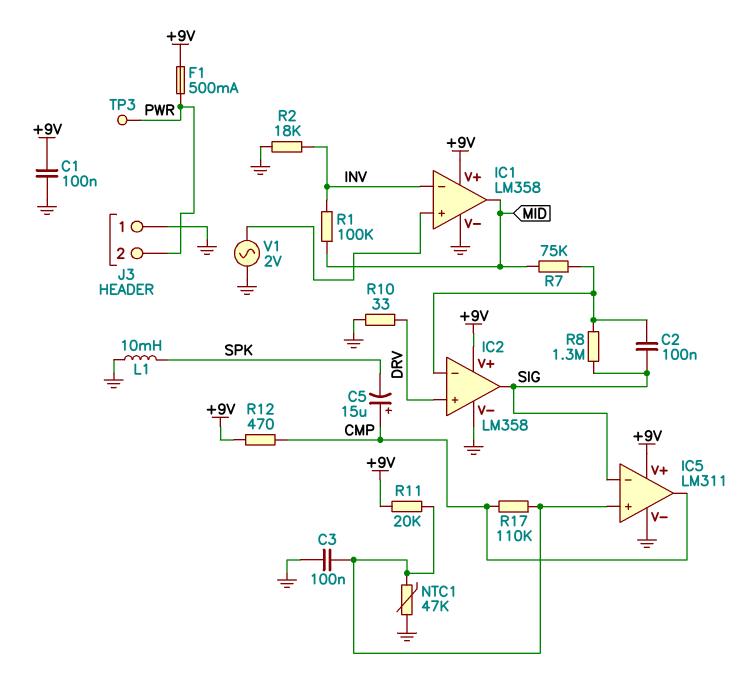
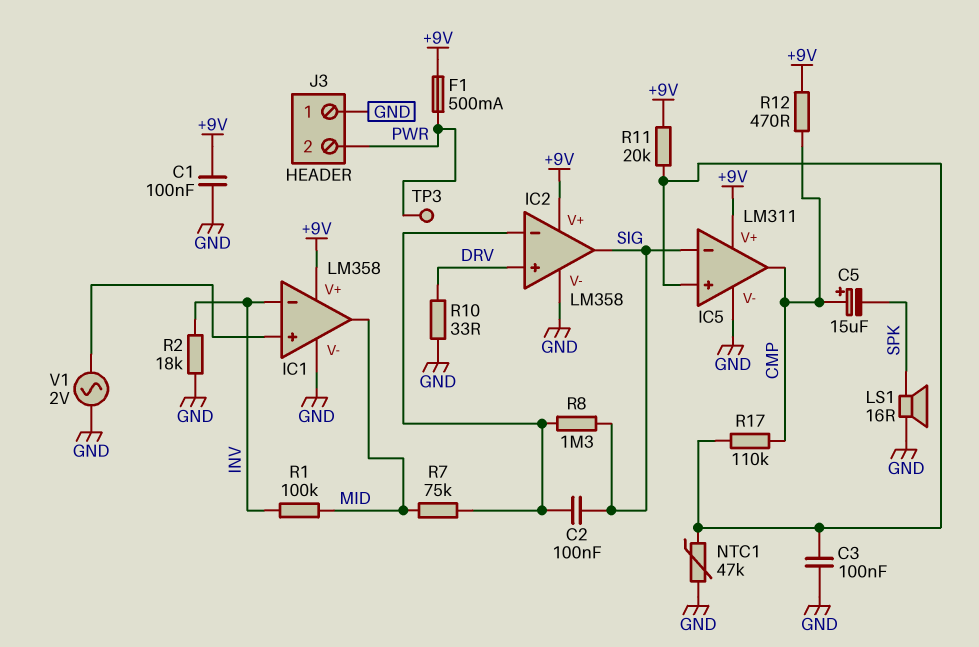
L1: 10mH (GND, SPK) -> none
LS1: none -> speaker 16R (GND, SPK)

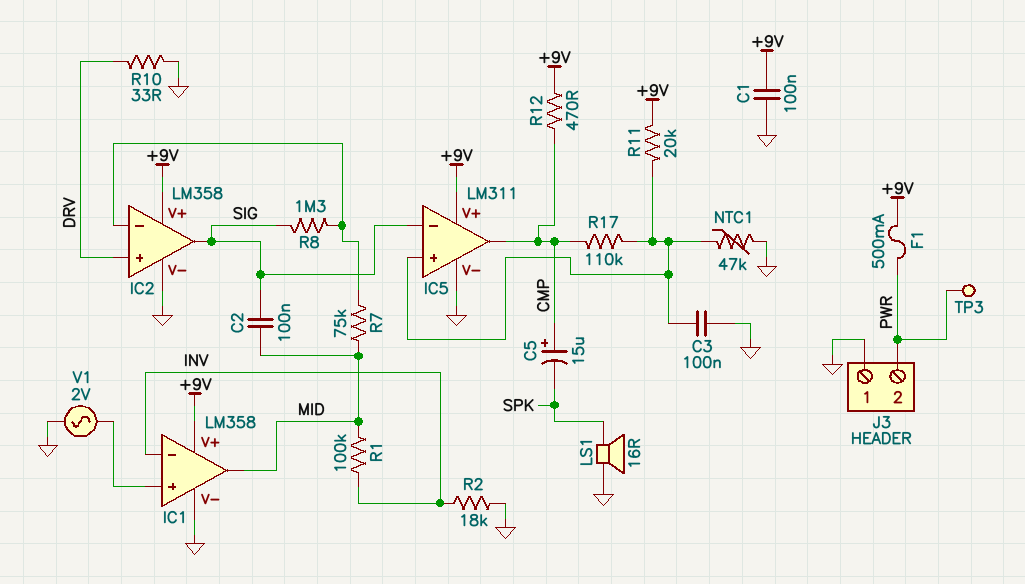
C2: 100nF (IC2/in-, SIG) -> 100nF (MID, SIG)

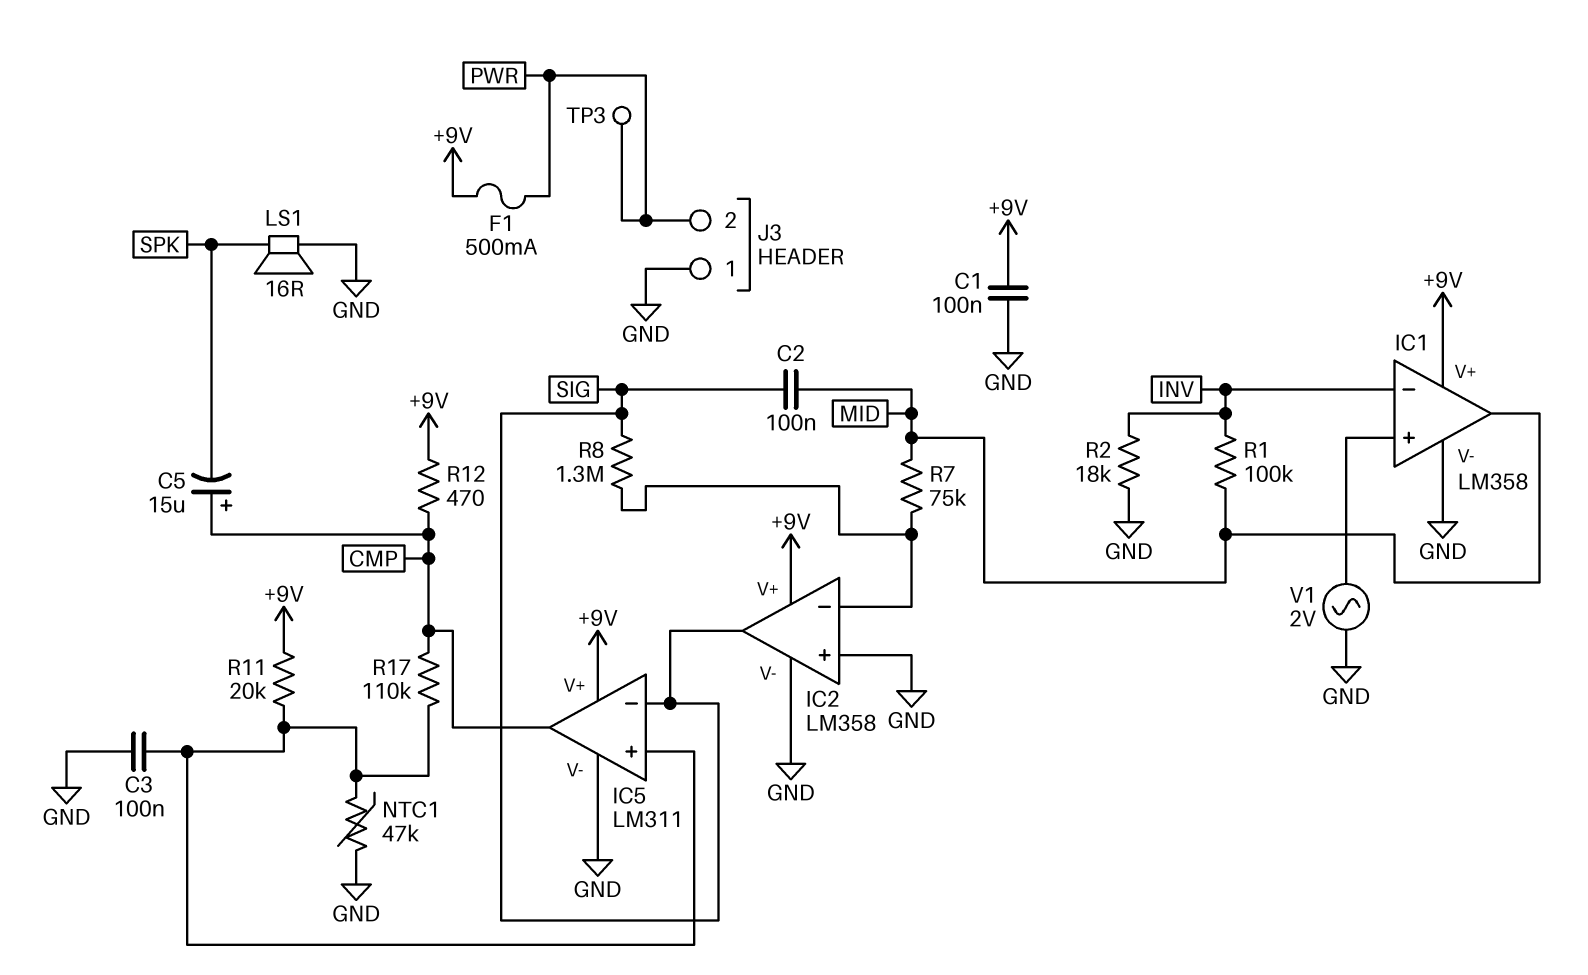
IC2 pin in+: DRV -> GND
R10: 33 (DRV, GND) -> none

